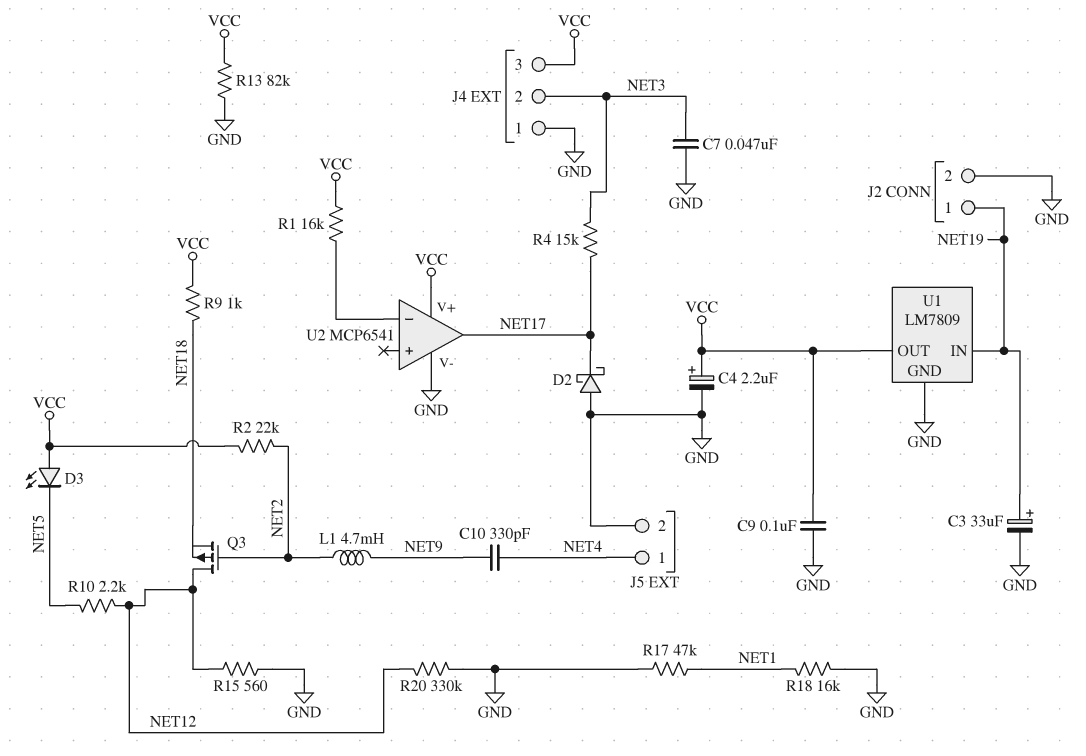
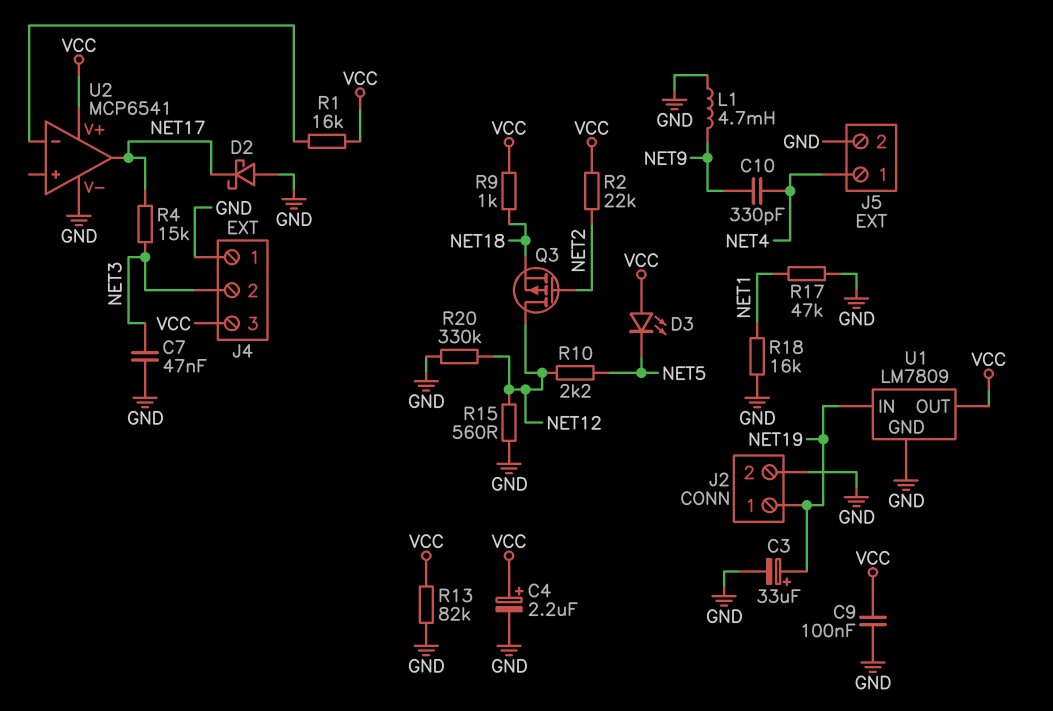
L1: 4.7mH (NET2, NET9) -> 4.7mH (GND, NET9)

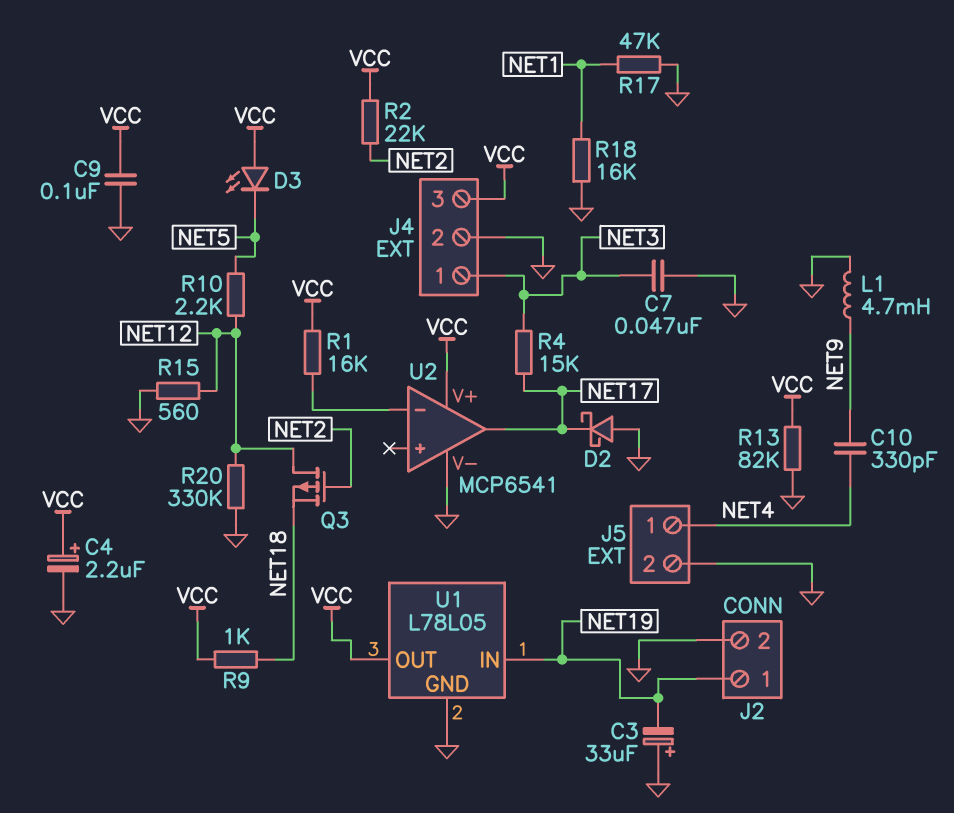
C3: 33uF (plus NET19, minus GND) -> 33uF (plus GND, minus NET19)
J4 pin 1: GND -> NET3
J4 pin 2: NET3 -> GND
U1: LM7809 -> L78L05

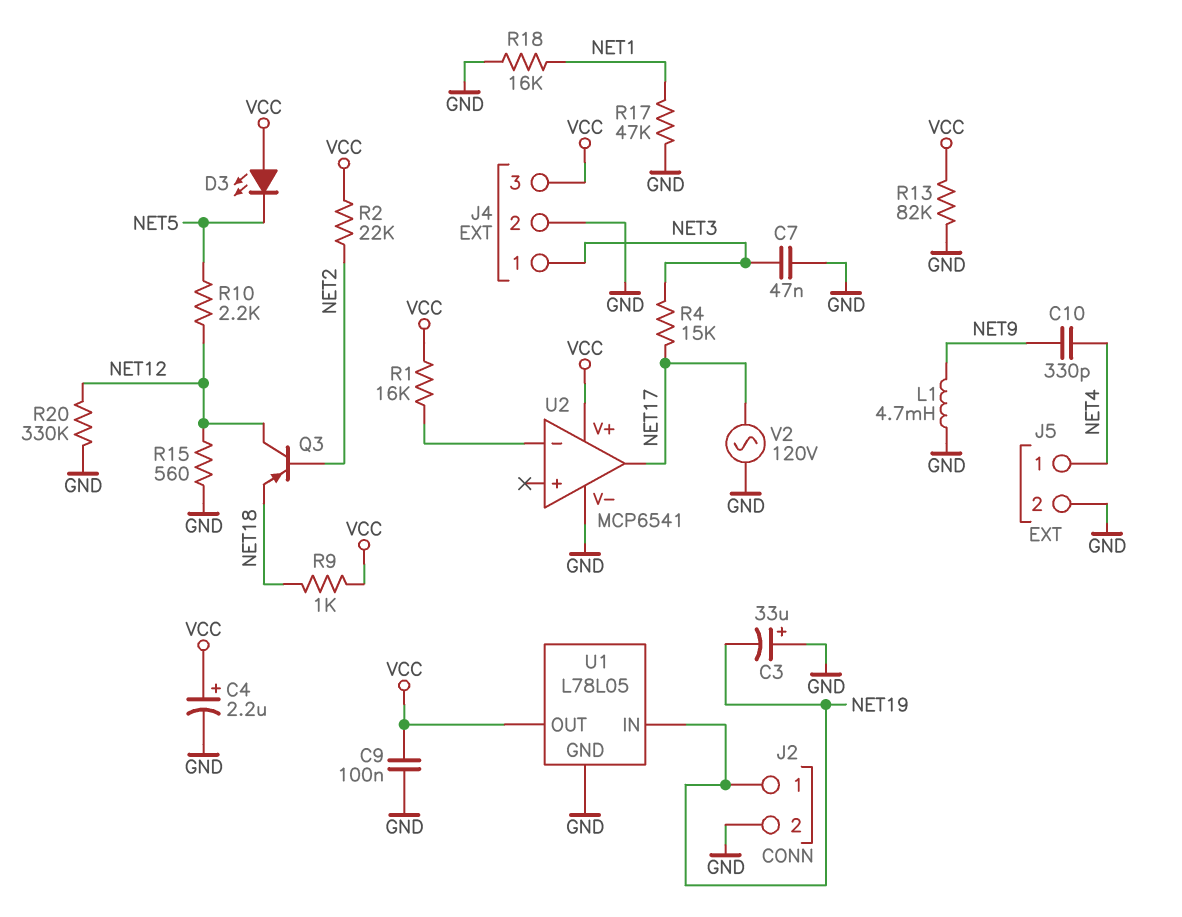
D2: schottky (A GND, K NET17) -> none
Q3: PMOS (G NET2, D NET12, S NET18) -> PNP (B NET2, C NET12, E NET18)
V2: none -> AC 120V (GND, NET17)

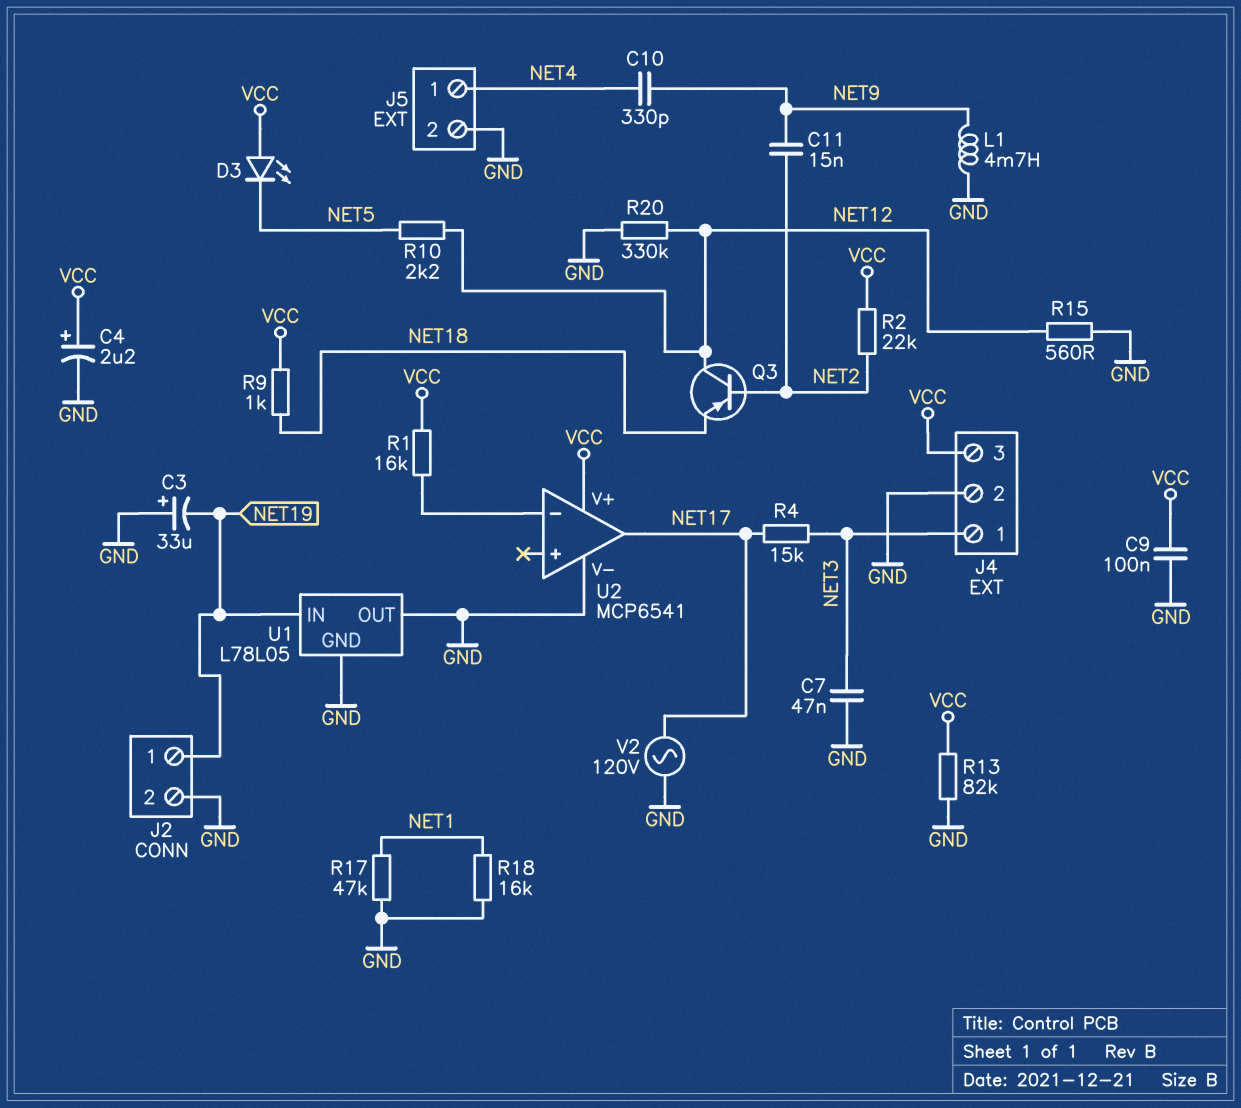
C11: none -> 15nF (NET2, NET9)
U1 pin OUT: VCC -> GND

